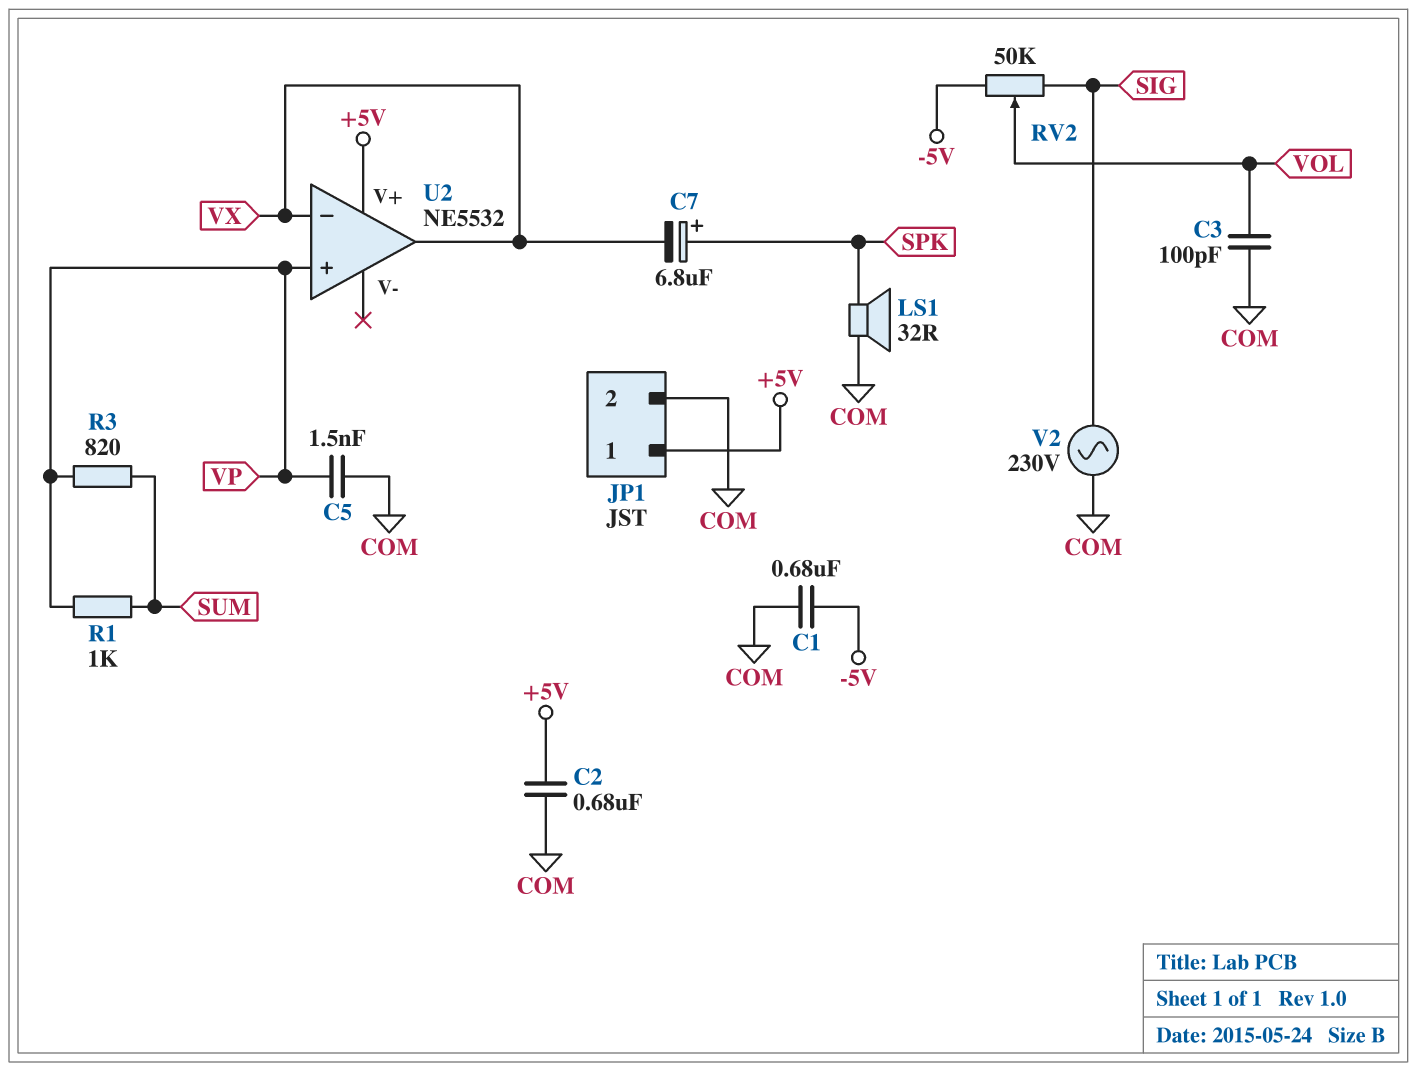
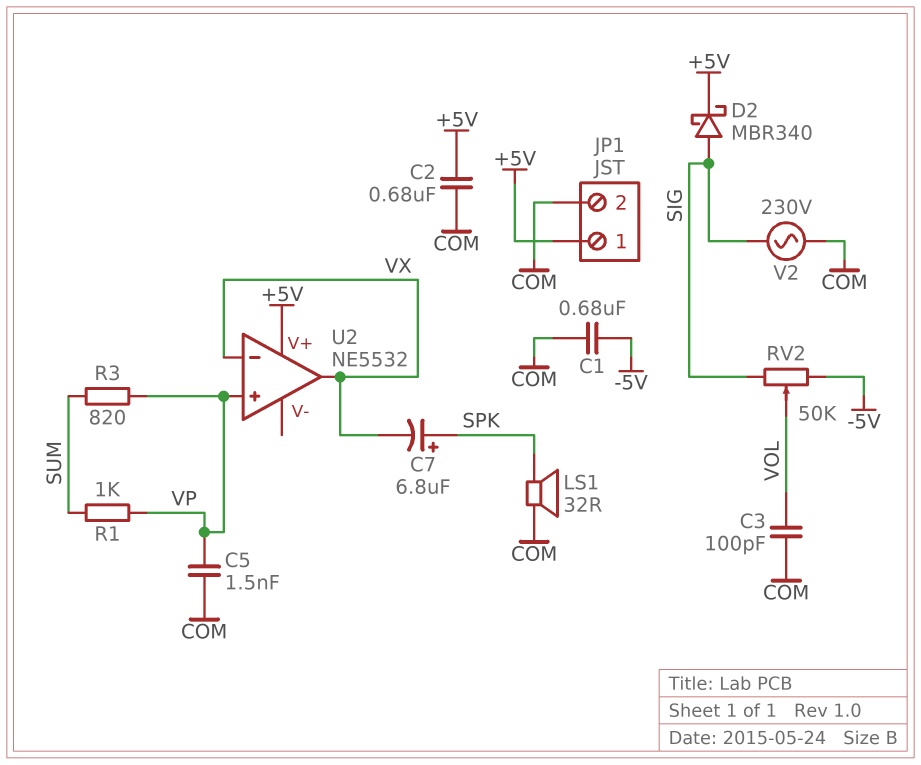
D2: none -> schottky MBR340 (A SIG, K +5V)

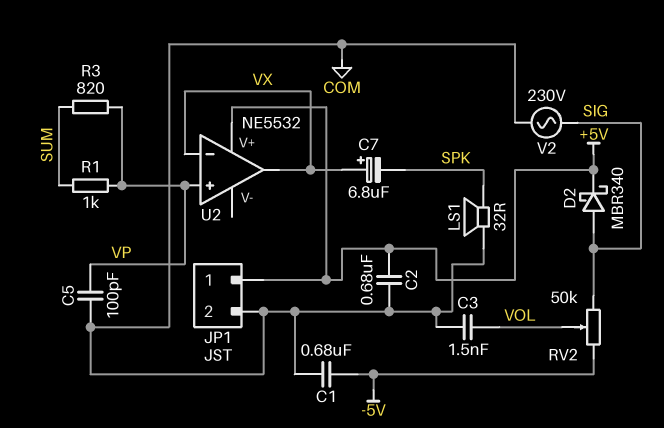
C3: 100pF (COM, VOL) -> 1.5nF (COM, VOL)
C5: 1.5nF (COM, VP) -> 100pF (COM, VP)
C7: 6.8uF (plus SPK, minus VX) -> 6.8uF (plus VX, minus SPK)

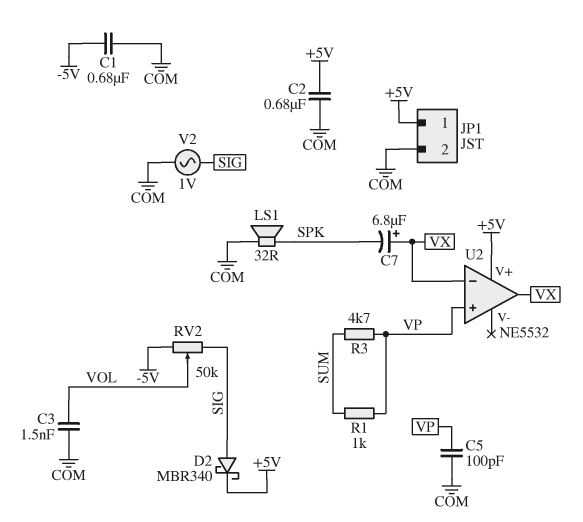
R3: 820 (SUM, VP) -> 4.7k (SUM, VP)
V2: AC 230V (COM, SIG) -> AC 1V (COM, SIG)

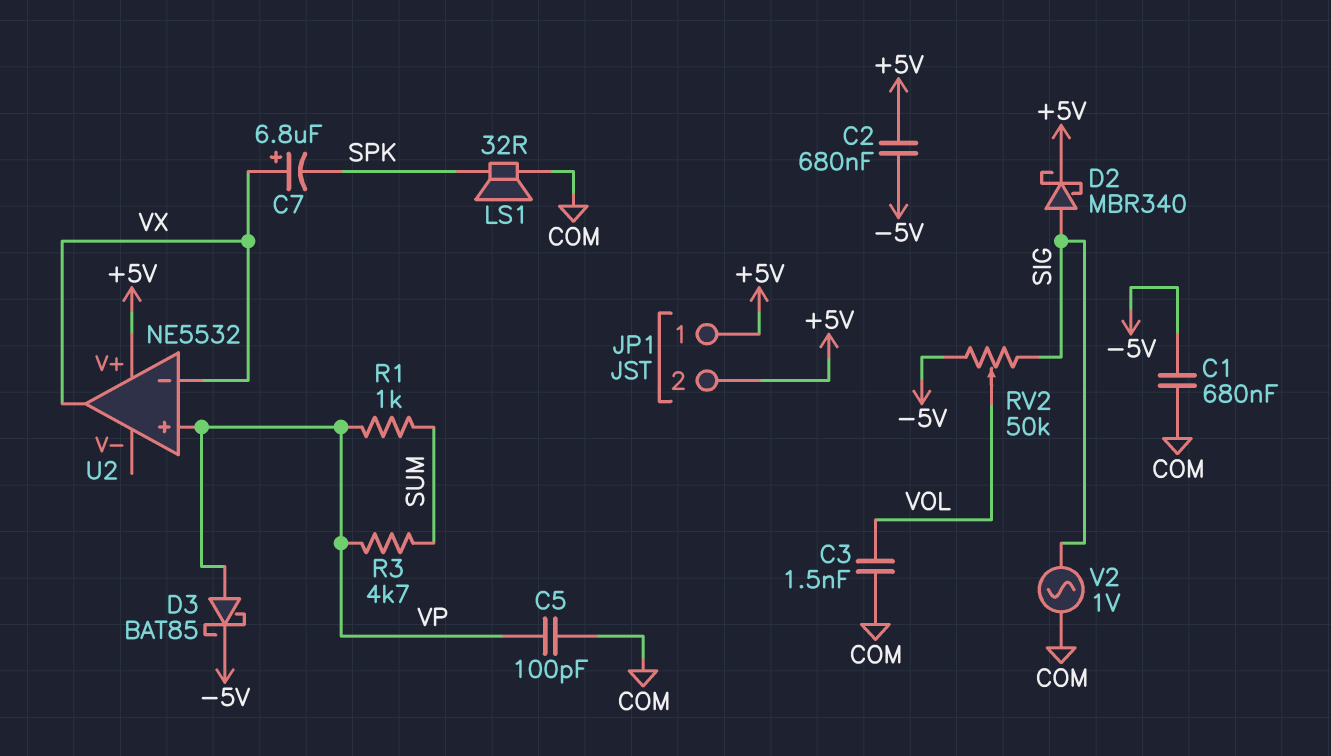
C2: 680nF (+5V, COM) -> 680nF (+5V, -5V)
D3: none -> schottky BAT85 (A VP, K -5V)
JP1 pin 2: COM -> +5V

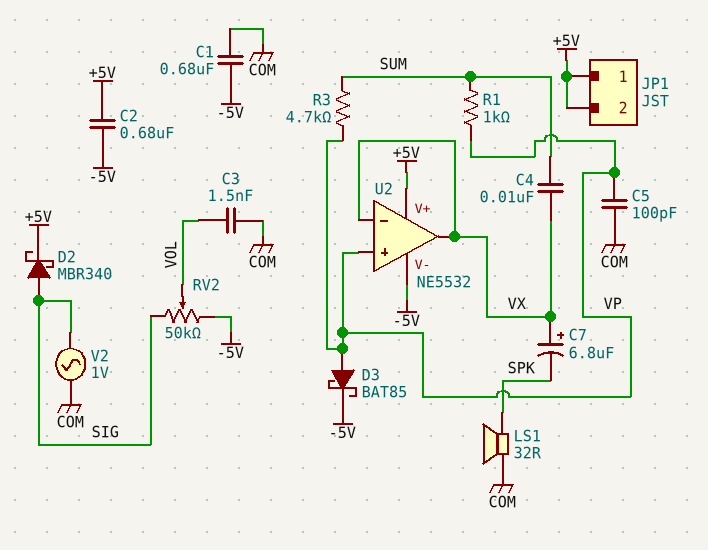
C4: none -> 10nF (SUM, VX)
U2 pin V-: none -> -5V

